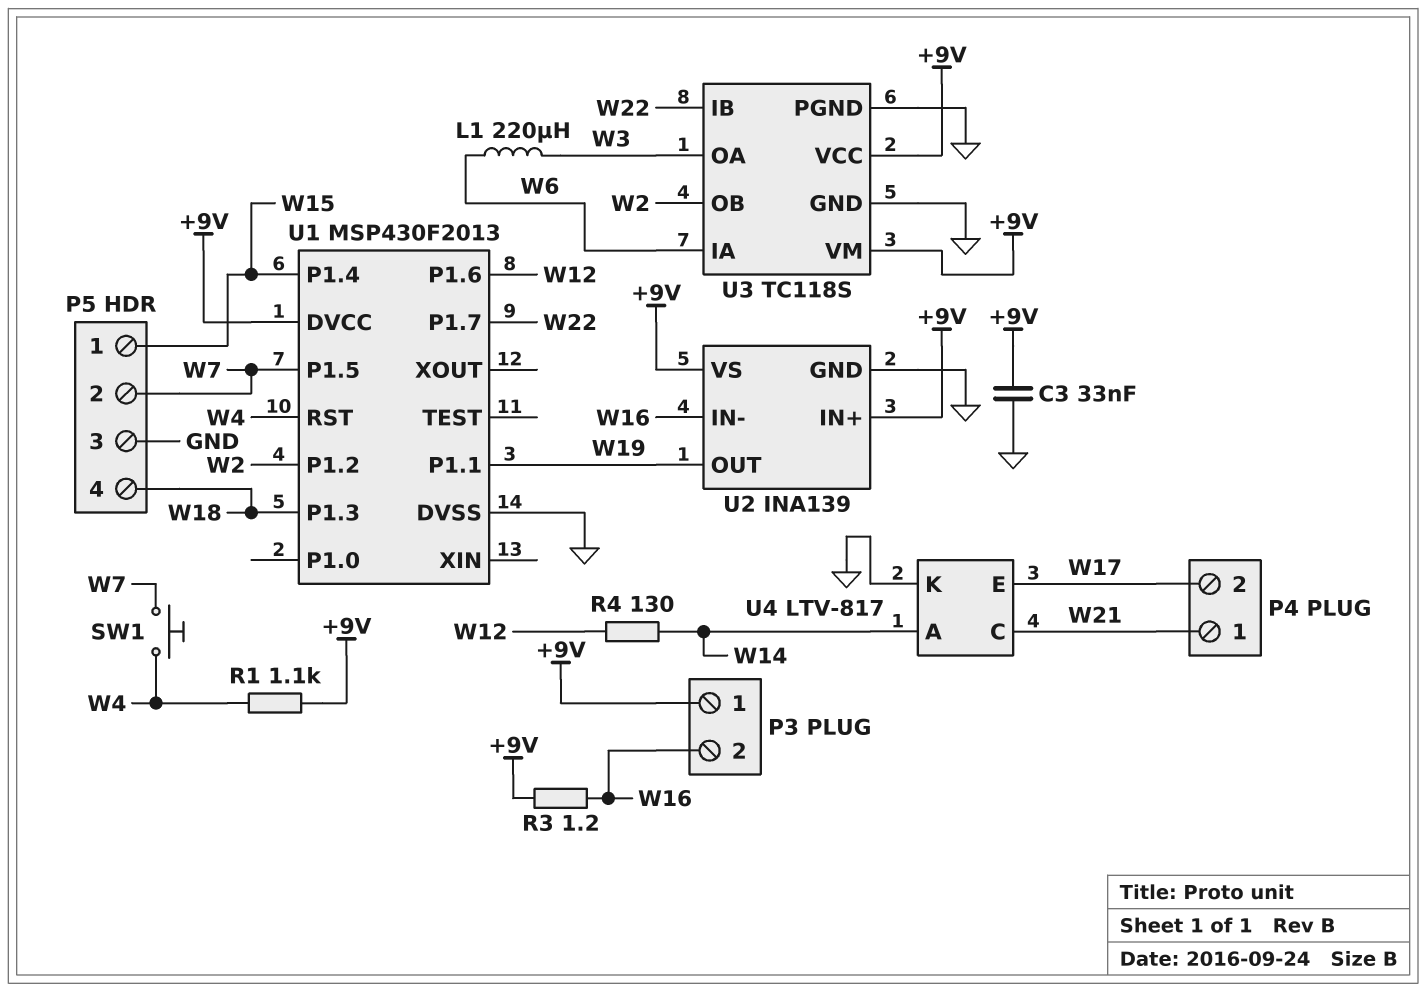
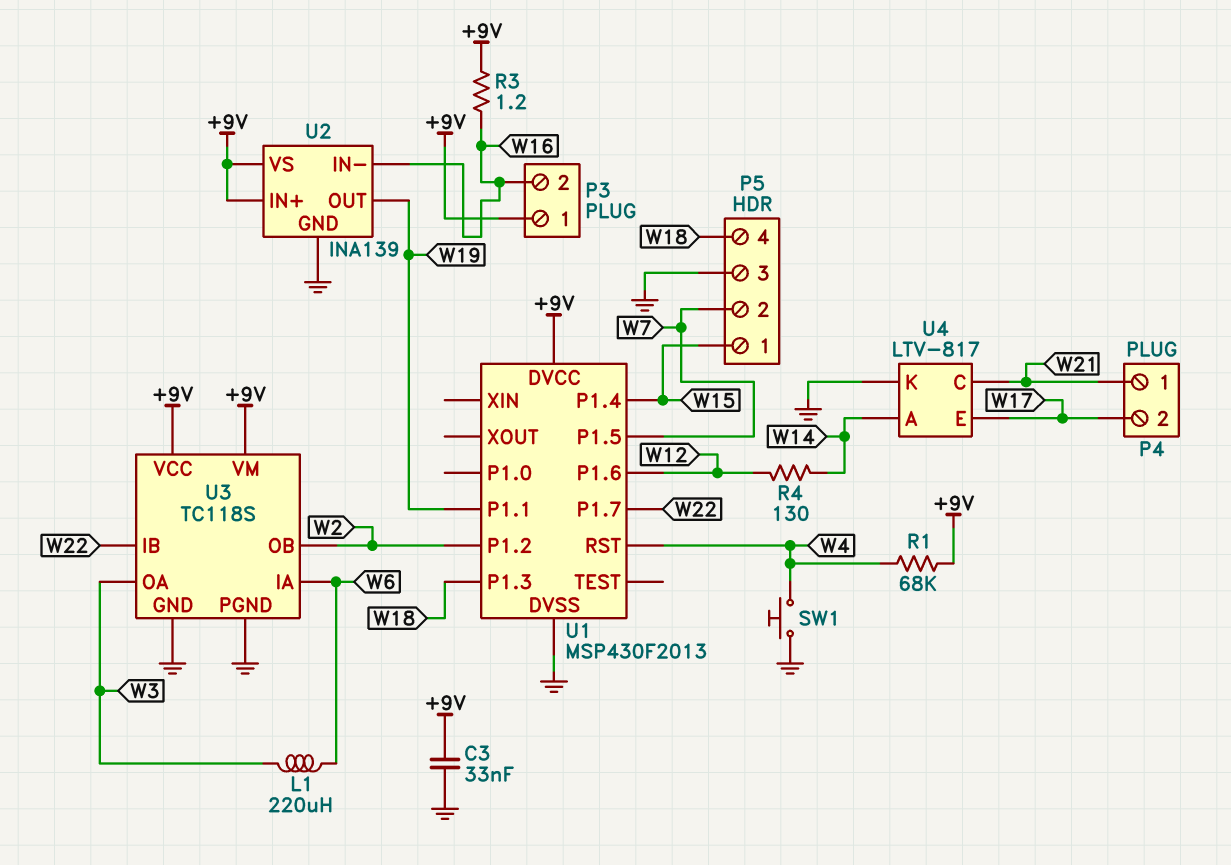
R1: 1.1k (+9V, W4) -> 68k (+9V, W4)
SW1: button (W4, W7) -> button (GND, W4)

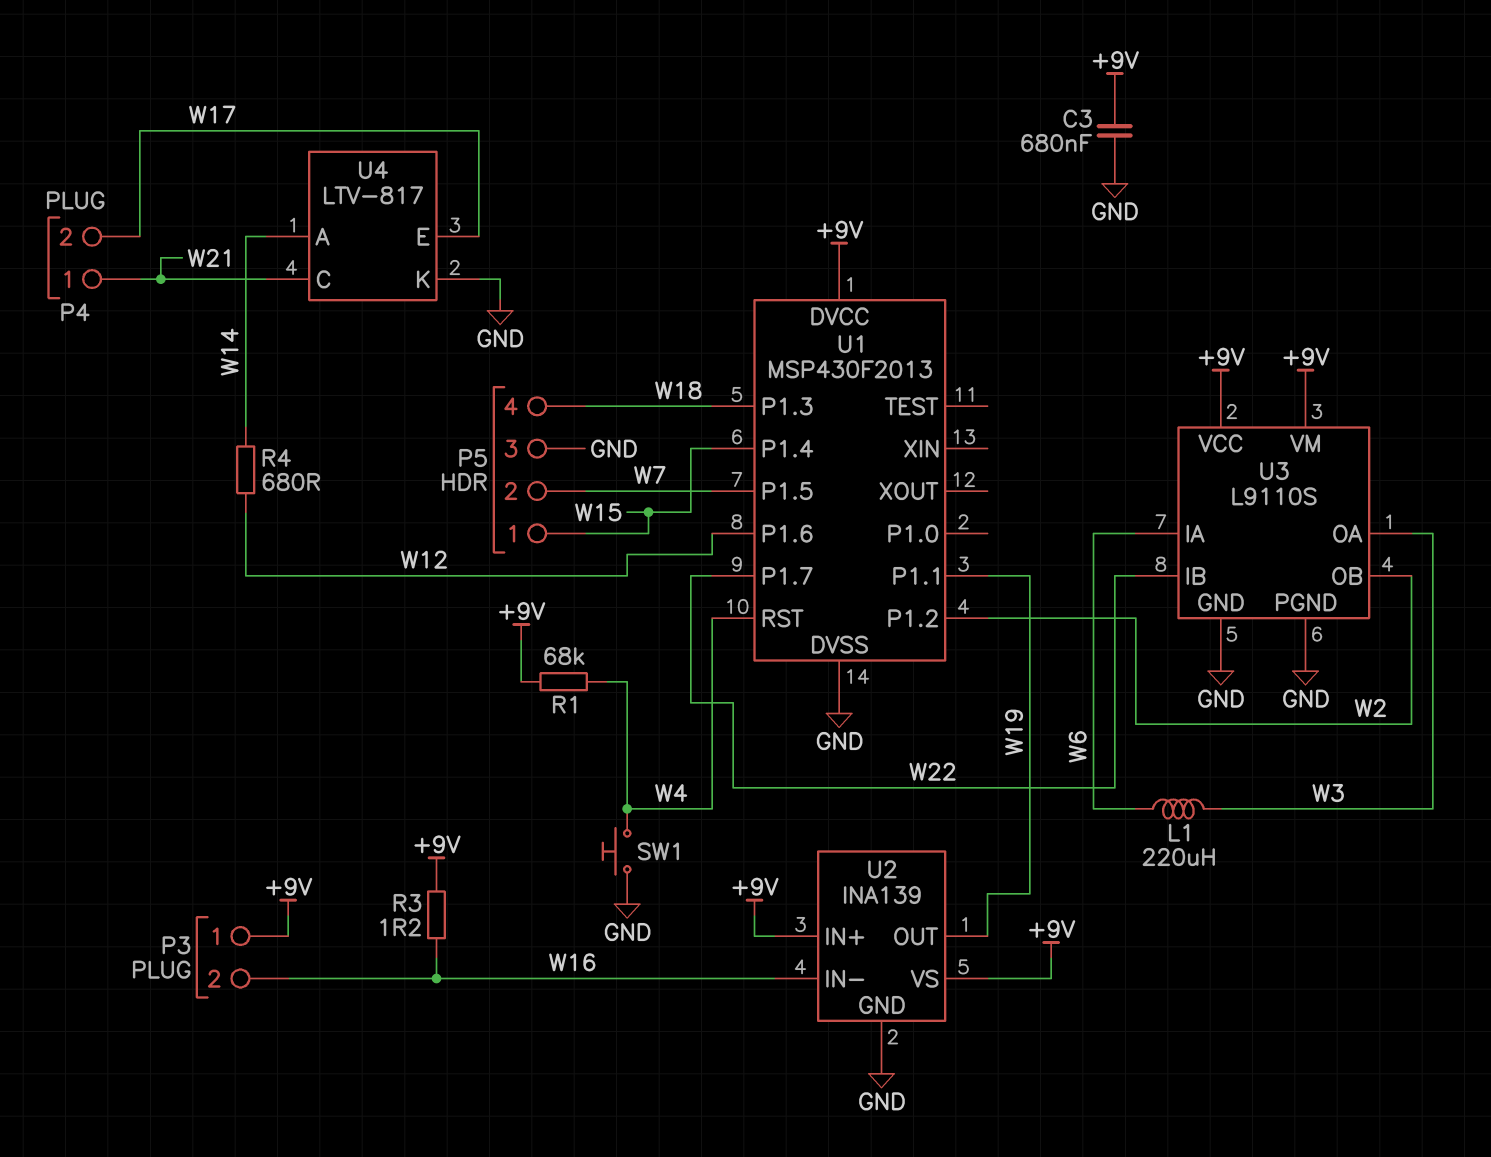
C3: 33nF (+9V, GND) -> 680nF (+9V, GND)
R4: 130 (W12, W14) -> 680 (W12, W14)
U3: TC118S -> L9110S

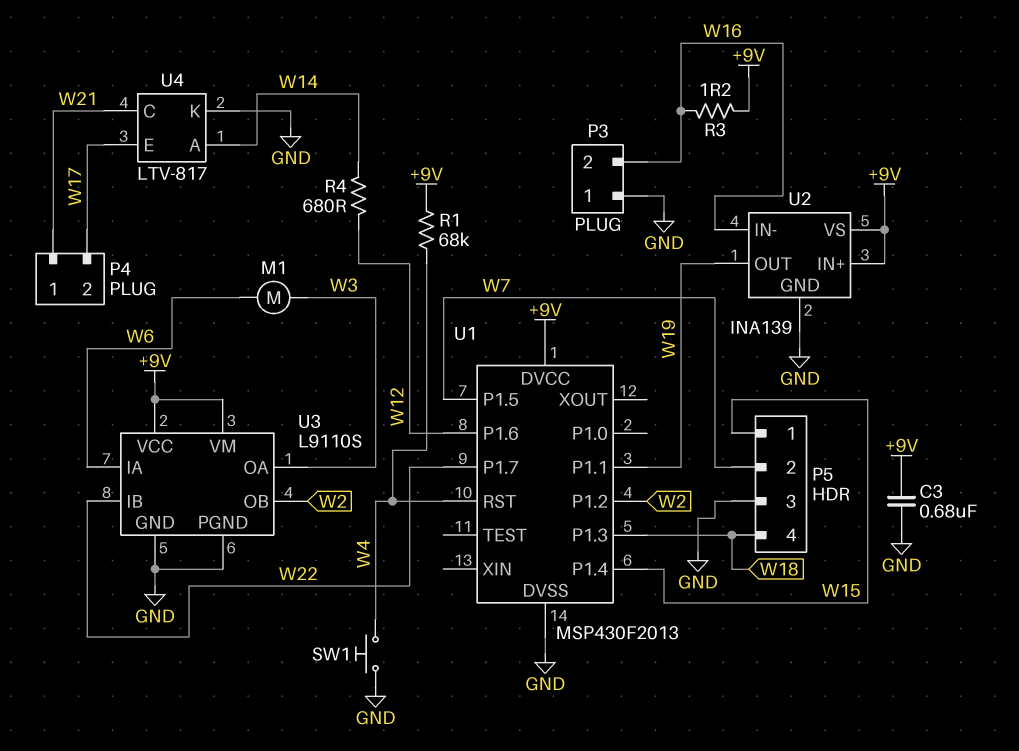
L1: 220uH (W3, W6) -> none
M1: none -> motor (W3, W6)
P3 pin 1: +9V -> GND

